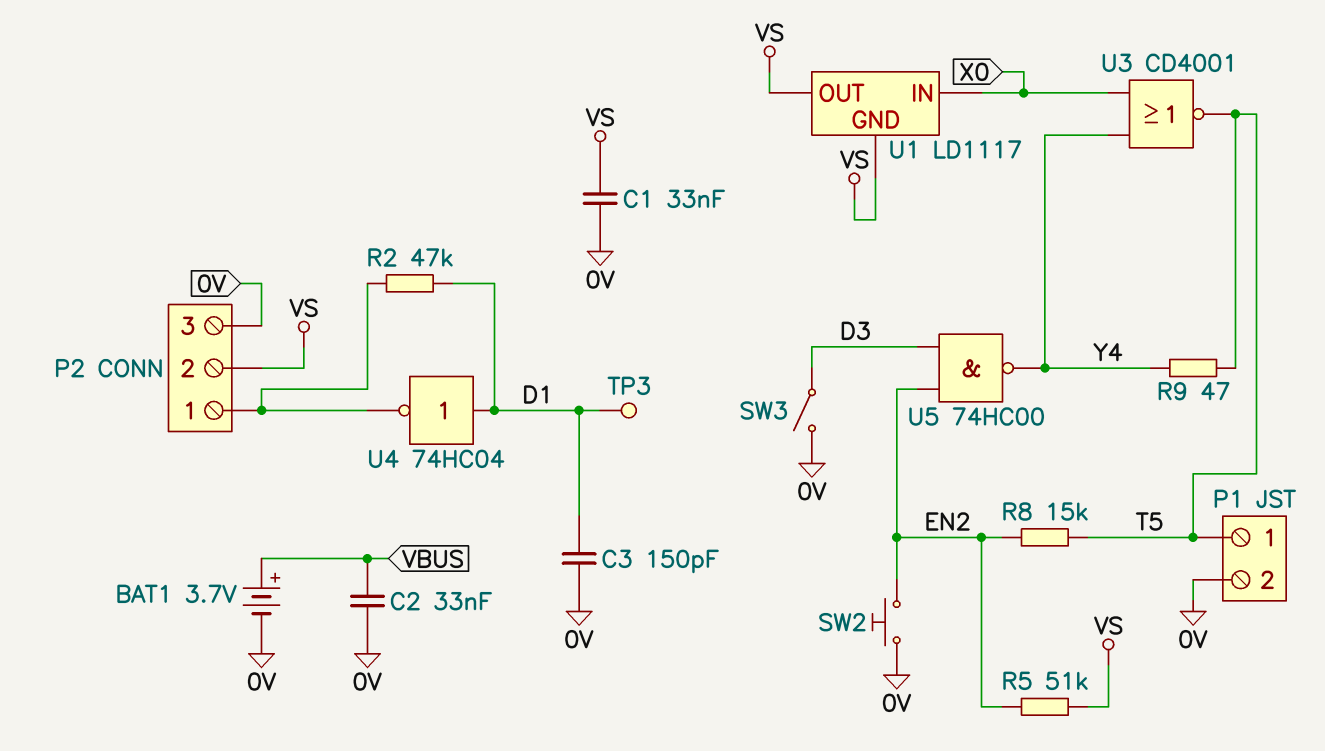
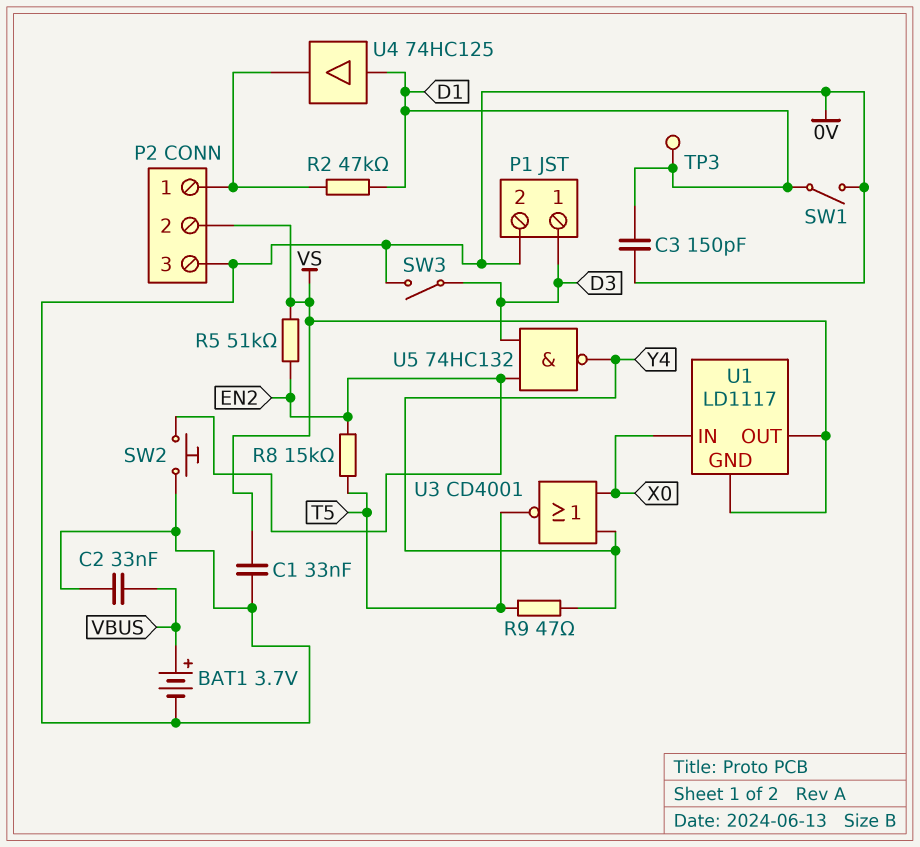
P1 pin 1: T5 -> D3
SW1: none -> switch (0V, D1)
U4: NOT 74HC04 (in D1, out P2/1) -> buffer 74HC125 (in D1, out P2/1)
U5: NAND 74HC00 (in D3, in EN2, out Y4) -> NAND 74HC132 (in D3, in EN2, out Y4)

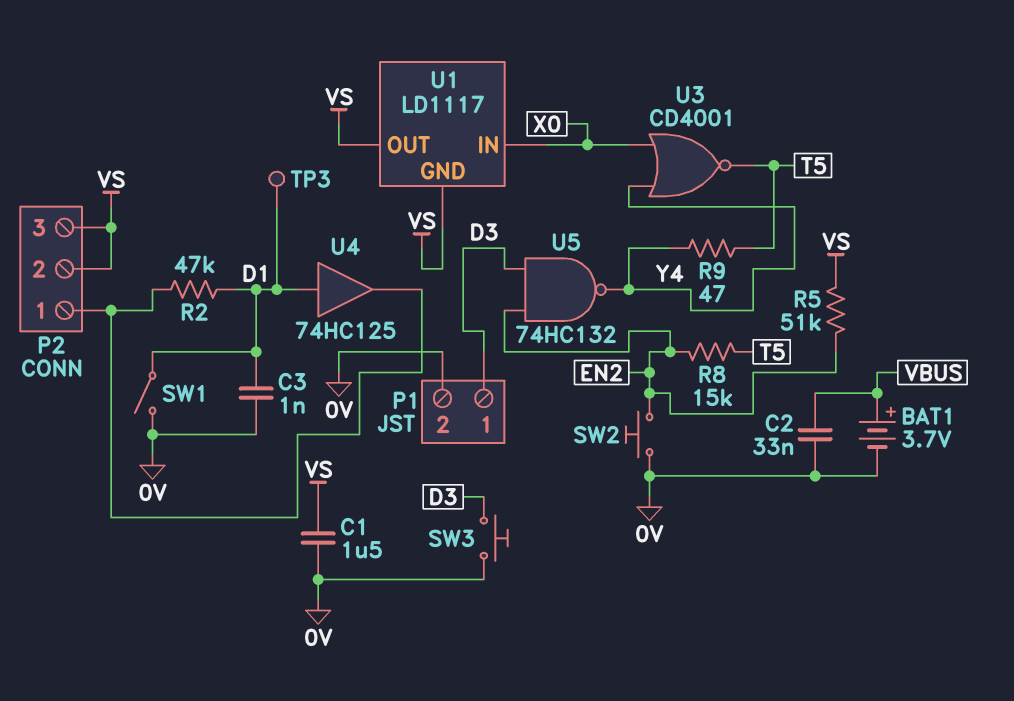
C1: 33nF (0V, VS) -> 1.5uF (0V, VS)
C3: 150pF (0V, D1) -> 1nF (0V, D1)
P2 pin 3: 0V -> VS
SW3: switch (0V, D3) -> button (0V, D3)

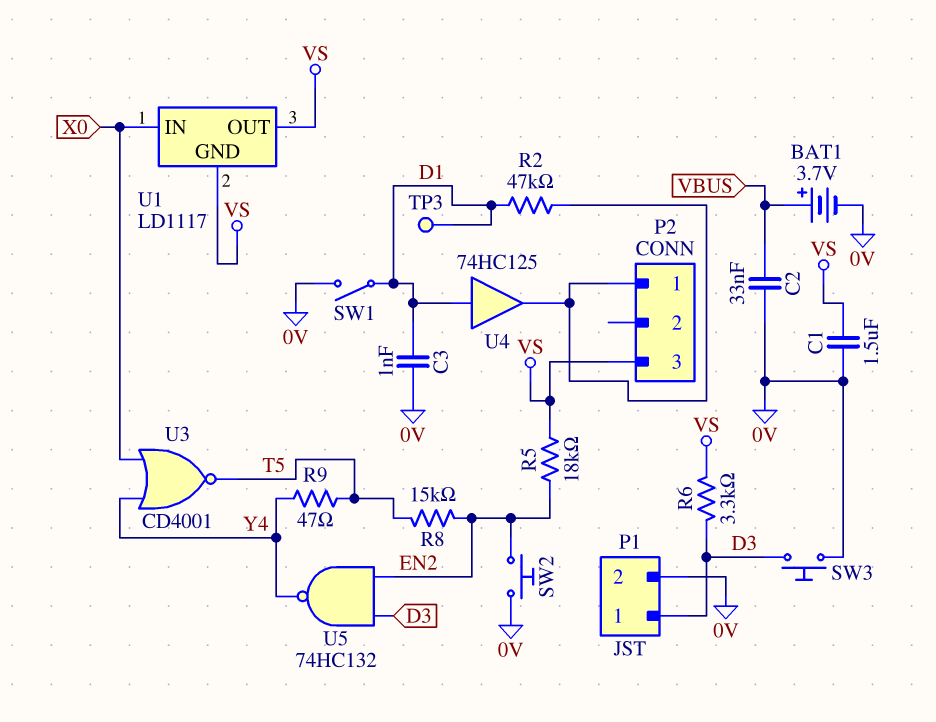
P2 pin 2: VS -> none
R5: 51k (EN2, VS) -> 18k (EN2, VS)
R6: none -> 3.3k (D3, VS)

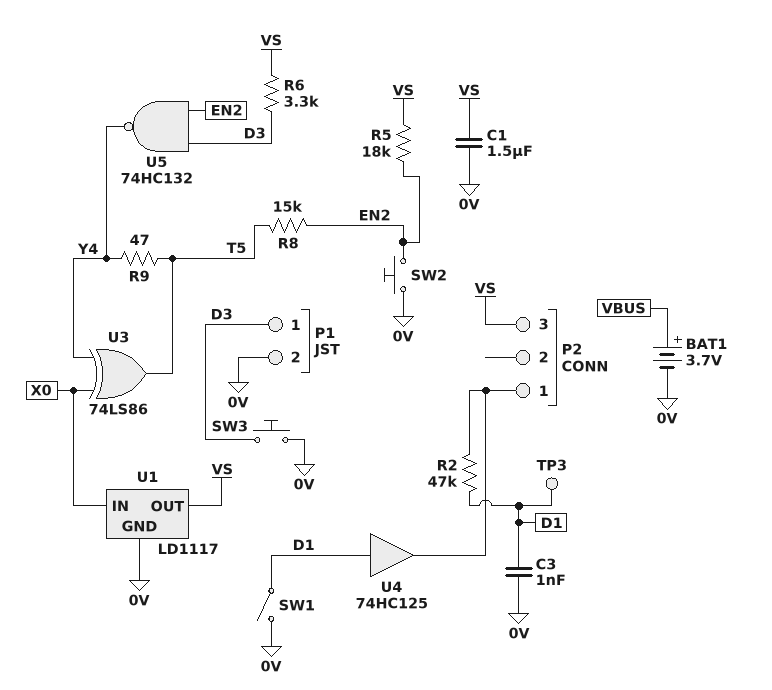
C2: 33nF (0V, VBUS) -> none
U1 pin GND: VS -> 0V
U3: NOR CD4001 (in X0, in Y4, out T5) -> XOR 74LS86 (in X0, in Y4, out T5)

